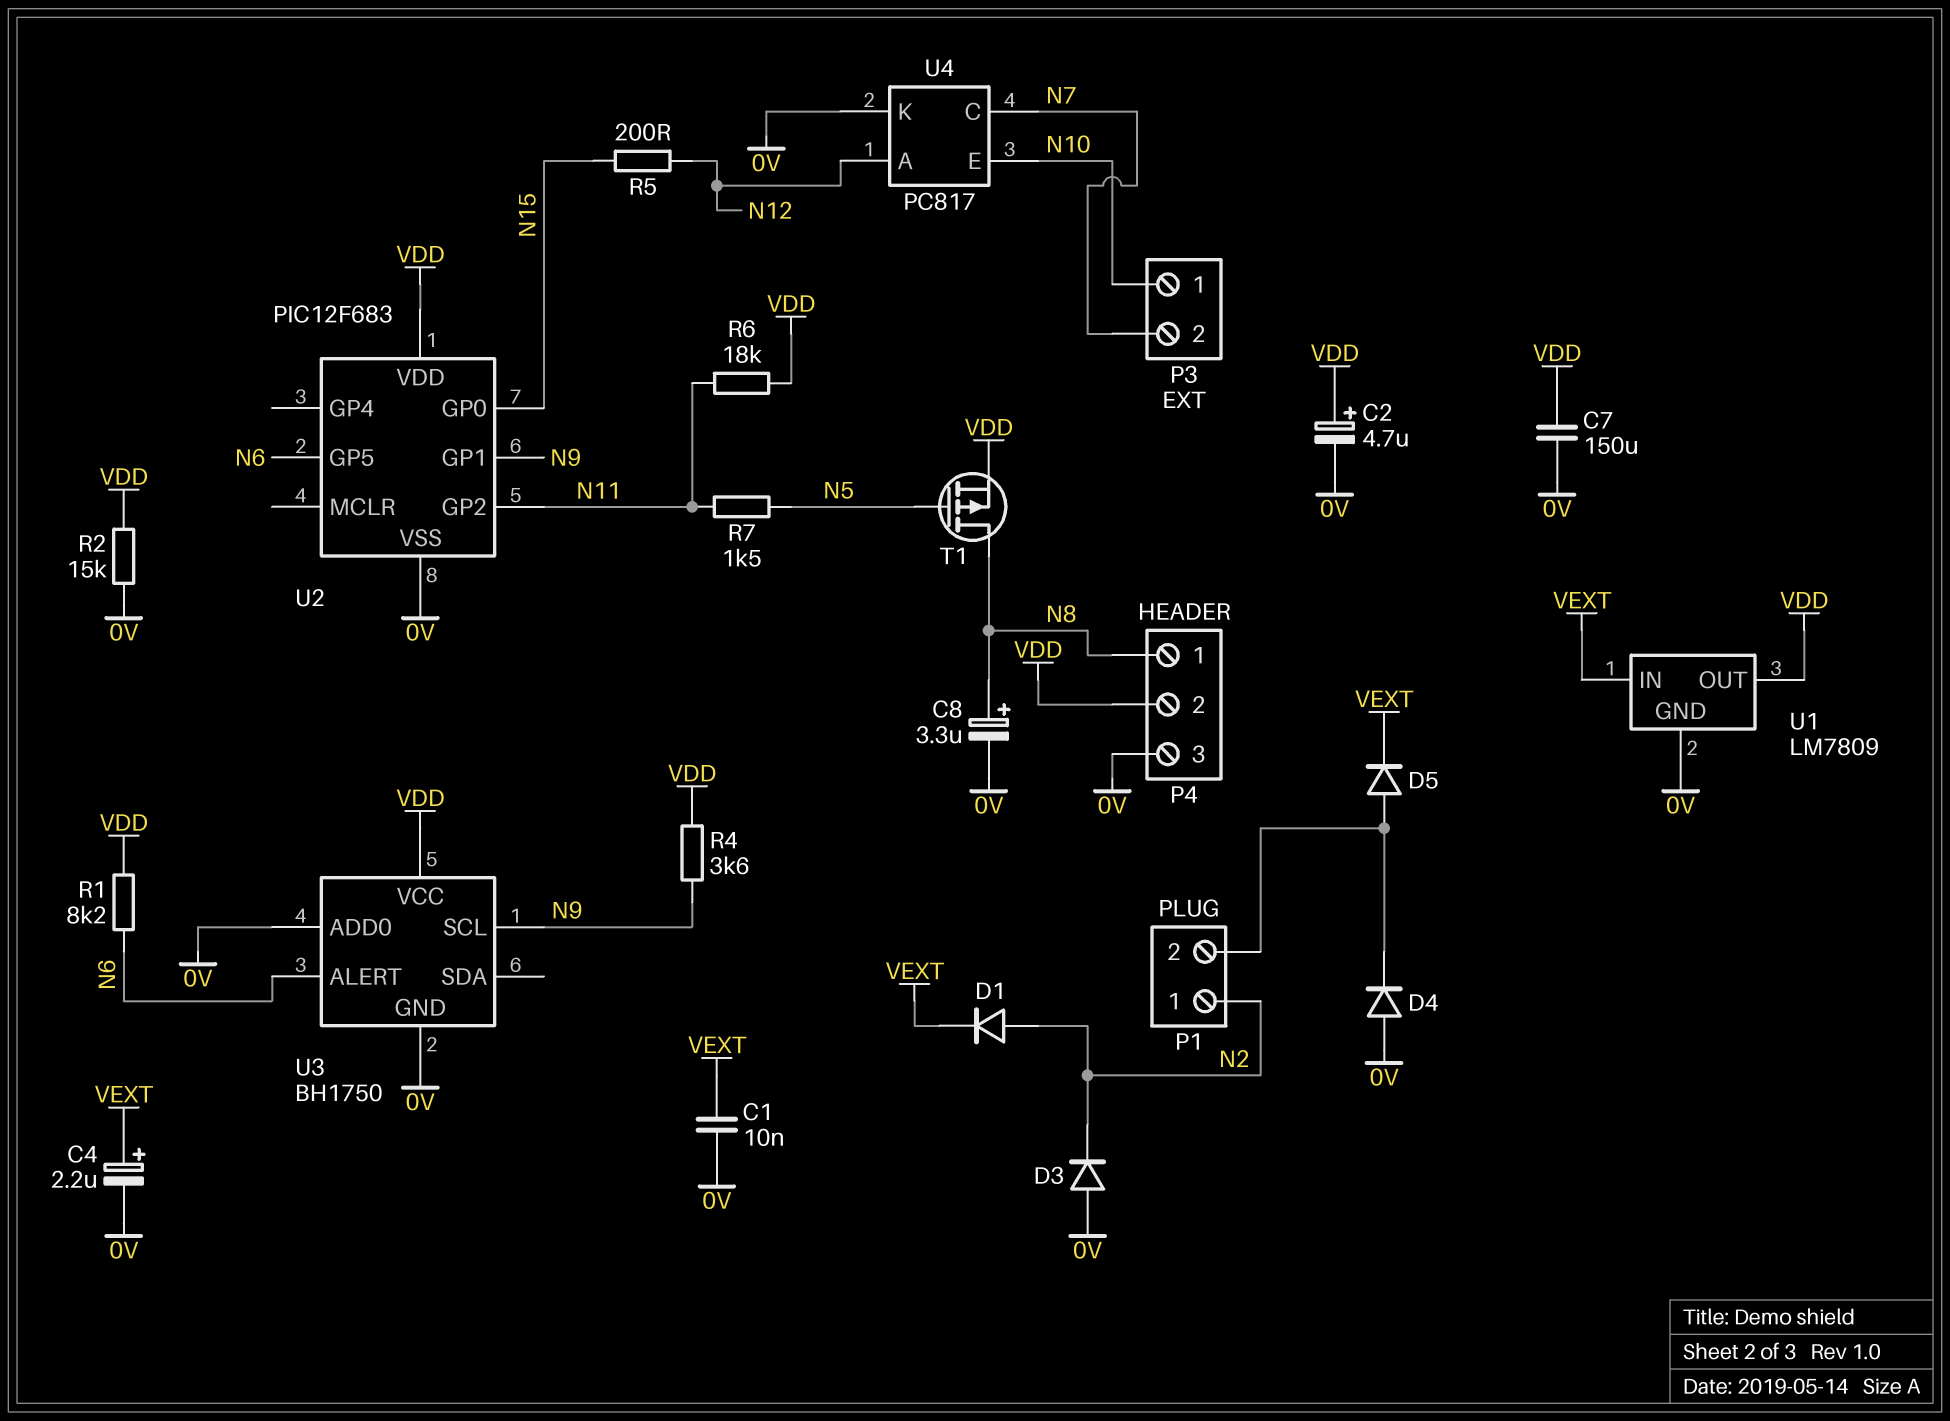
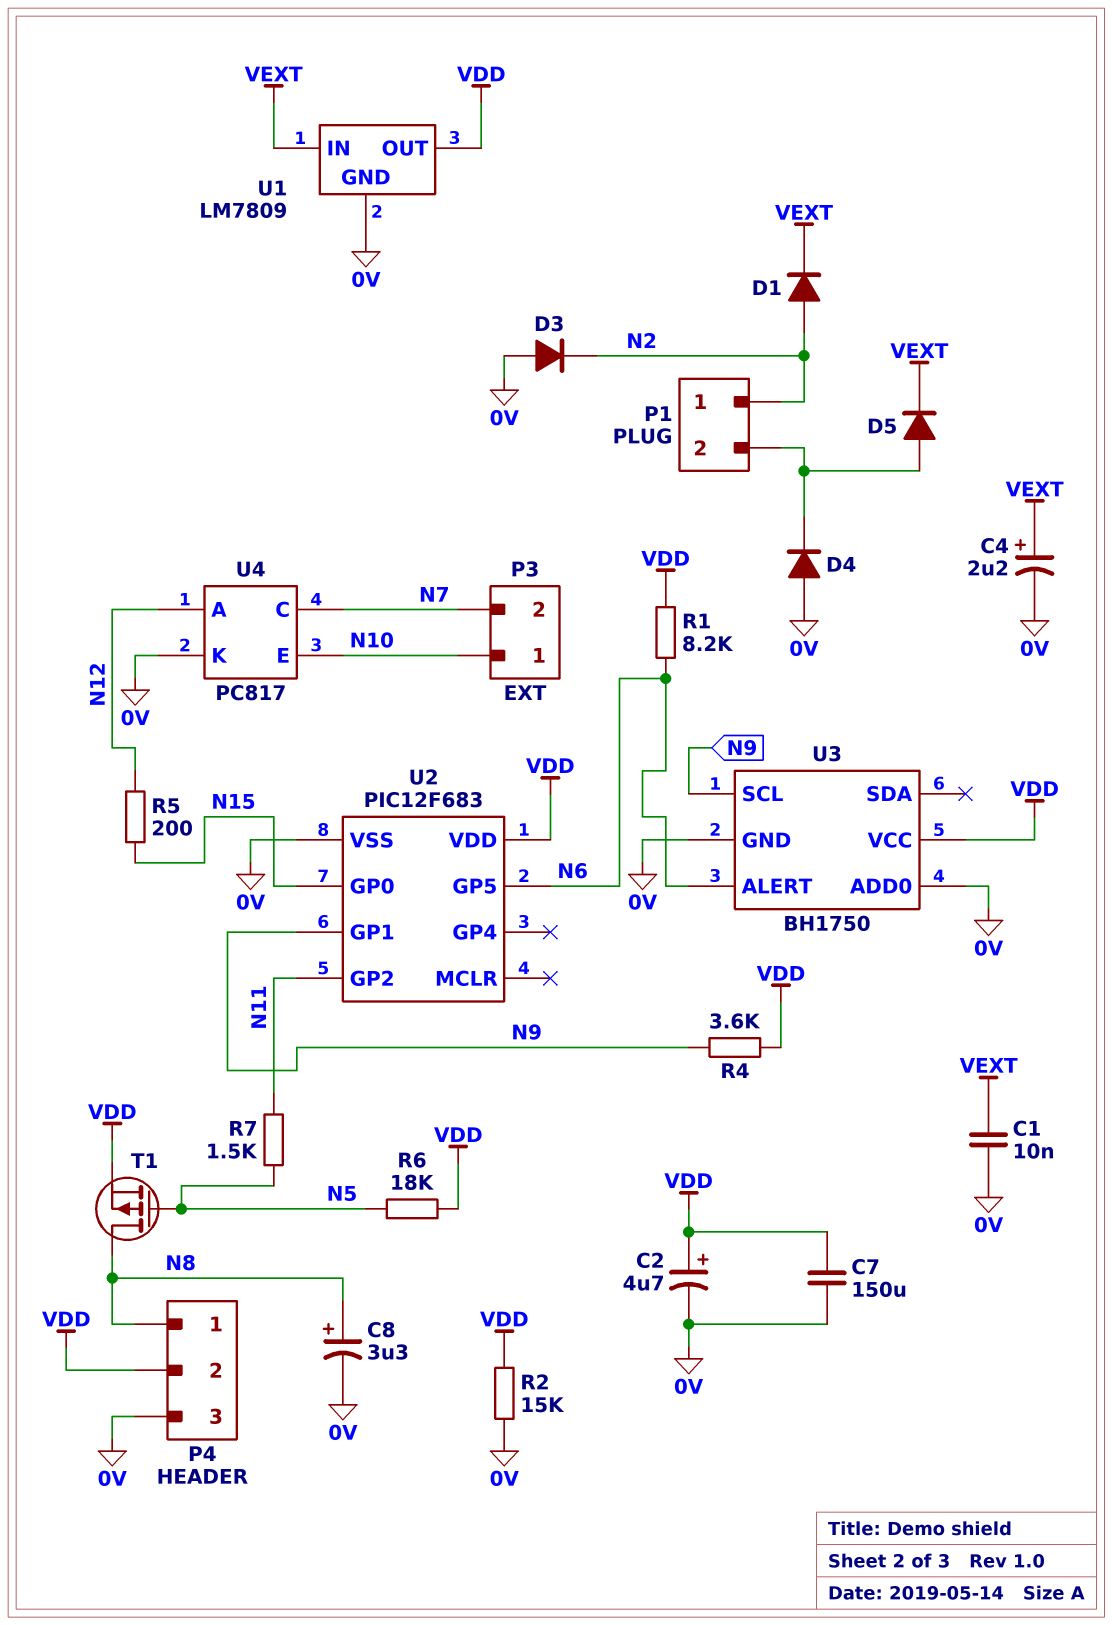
R6: 18k (N11, VDD) -> 18k (N5, VDD)

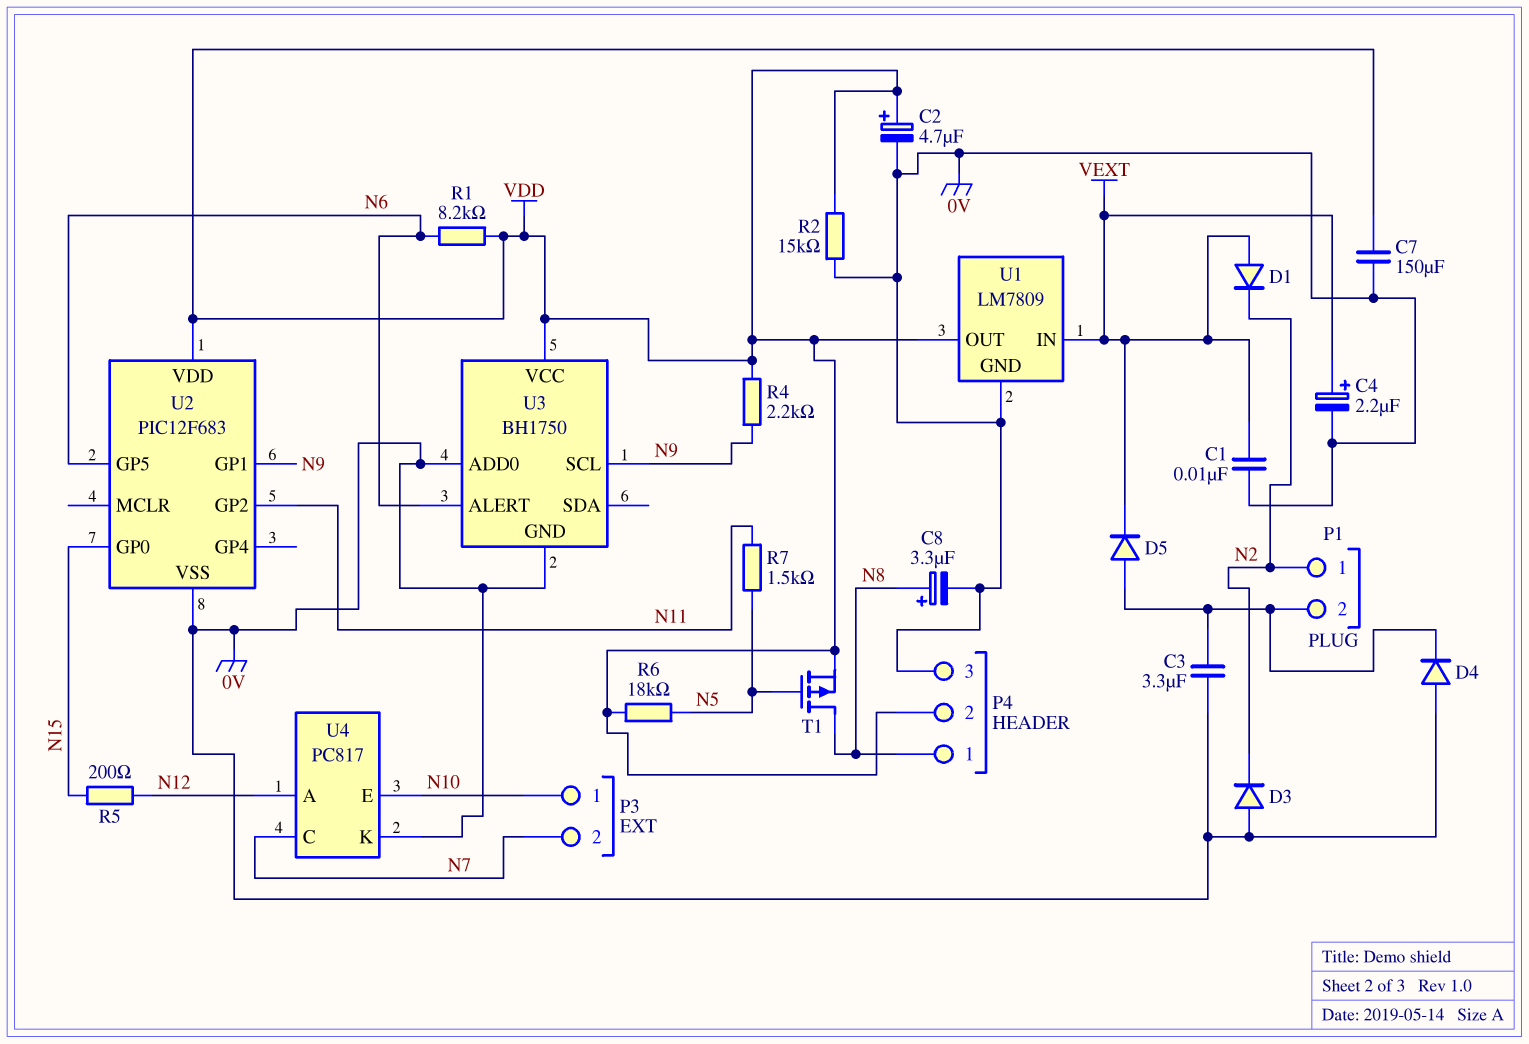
C3: none -> 3.3uF (0V, P1/2)
D1: diode (A N2, K VEXT) -> diode (A VEXT, K N2)
R4: 3.6k (N9, VDD) -> 2.2k (N9, VDD)

